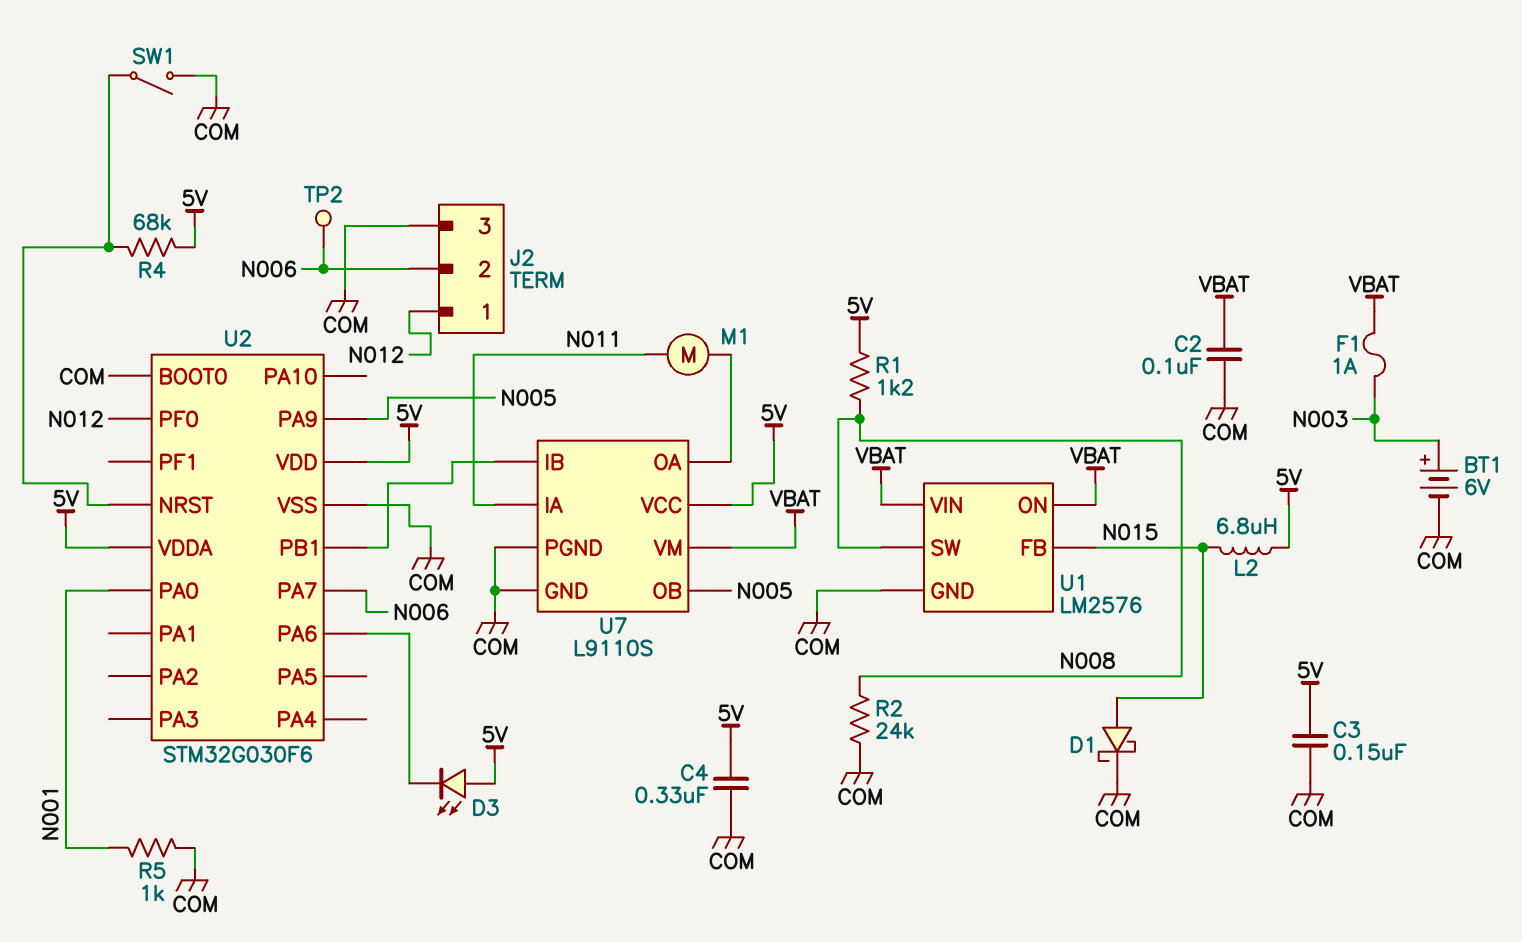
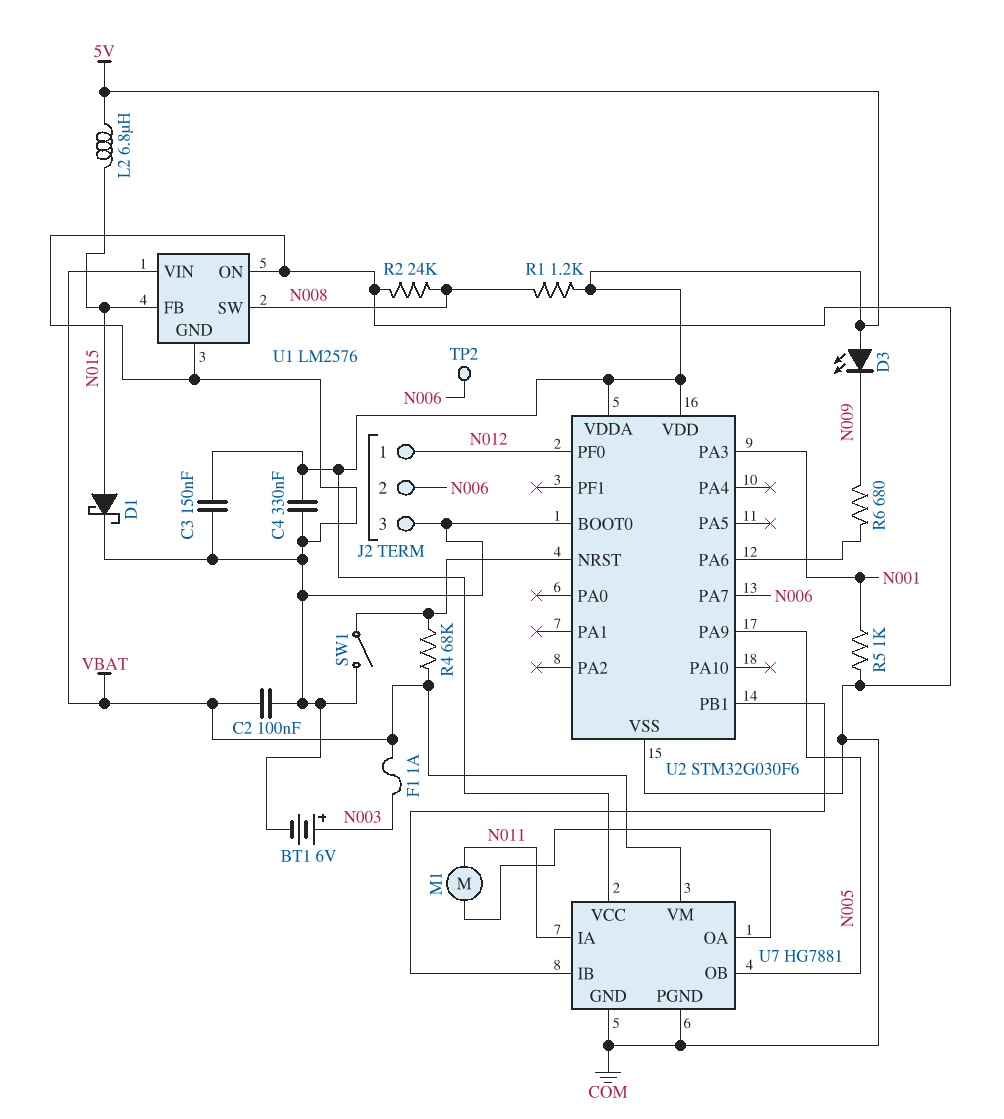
D3: LED (A 5V, K U2/PA6) -> LED (A 5V, K N009)
R4: 68k (5V, U2/NRST) -> 68k (U2/NRST, VBAT)
R6: none -> 680 (N009, U2/PA6)
U1 pin ON: VBAT -> COM
U2 pin PA0: N001 -> none
U2 pin PA3: none -> N001
U7: L9110S -> HG7881

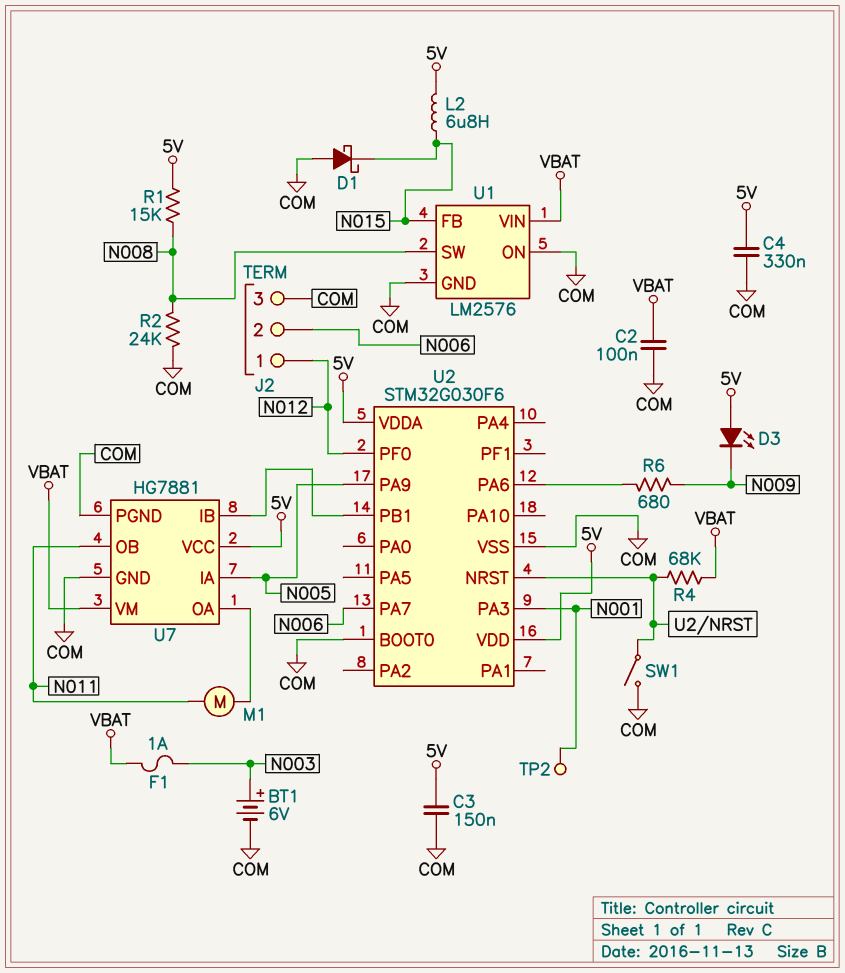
D1: schottky (A N015, K COM) -> schottky (A COM, K N015)
R1: 1.2k (5V, N008) -> 15k (5V, N008)
R5: 1k (COM, N001) -> none
TP2: test point (N006) -> test point (N001)
U7 pin IA: N011 -> N005
U7 pin OB: N005 -> N011

